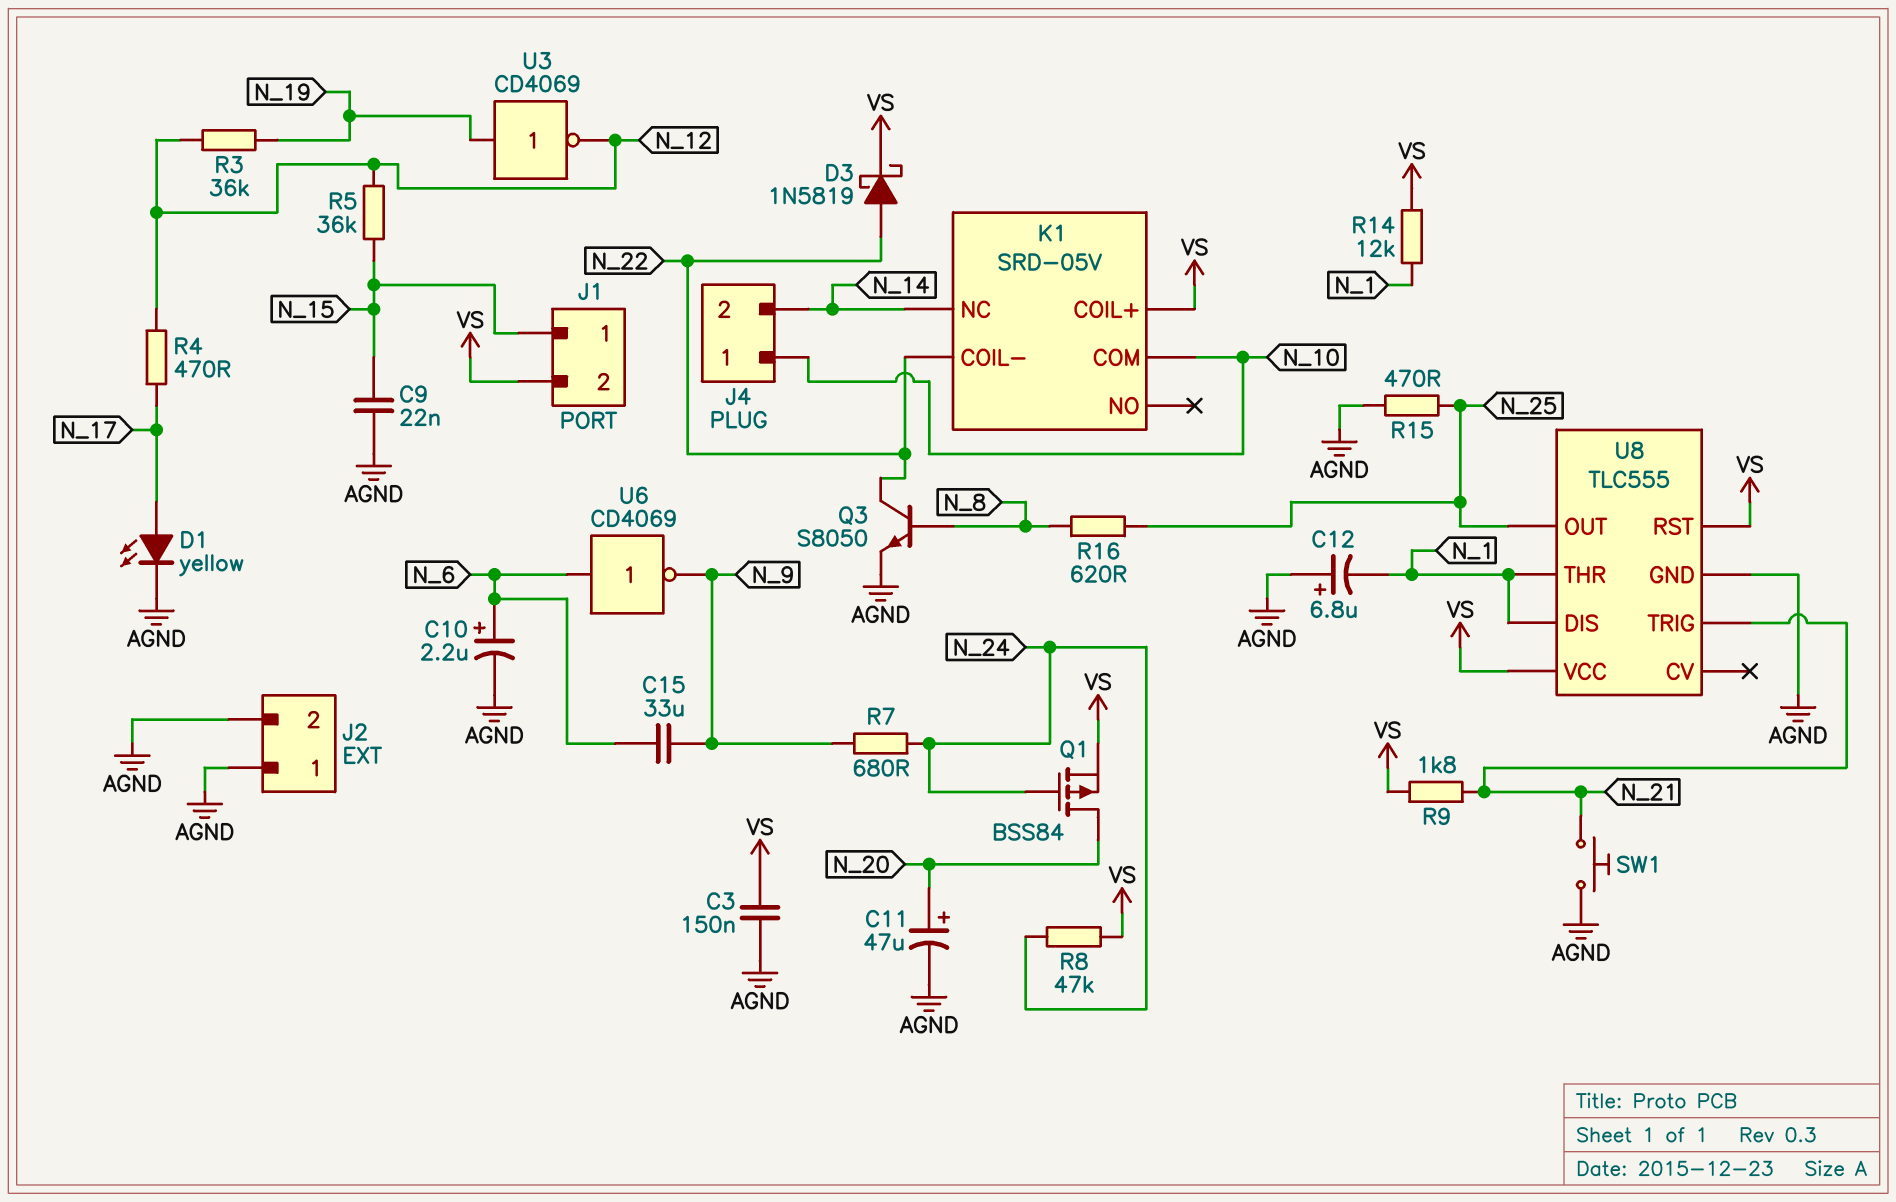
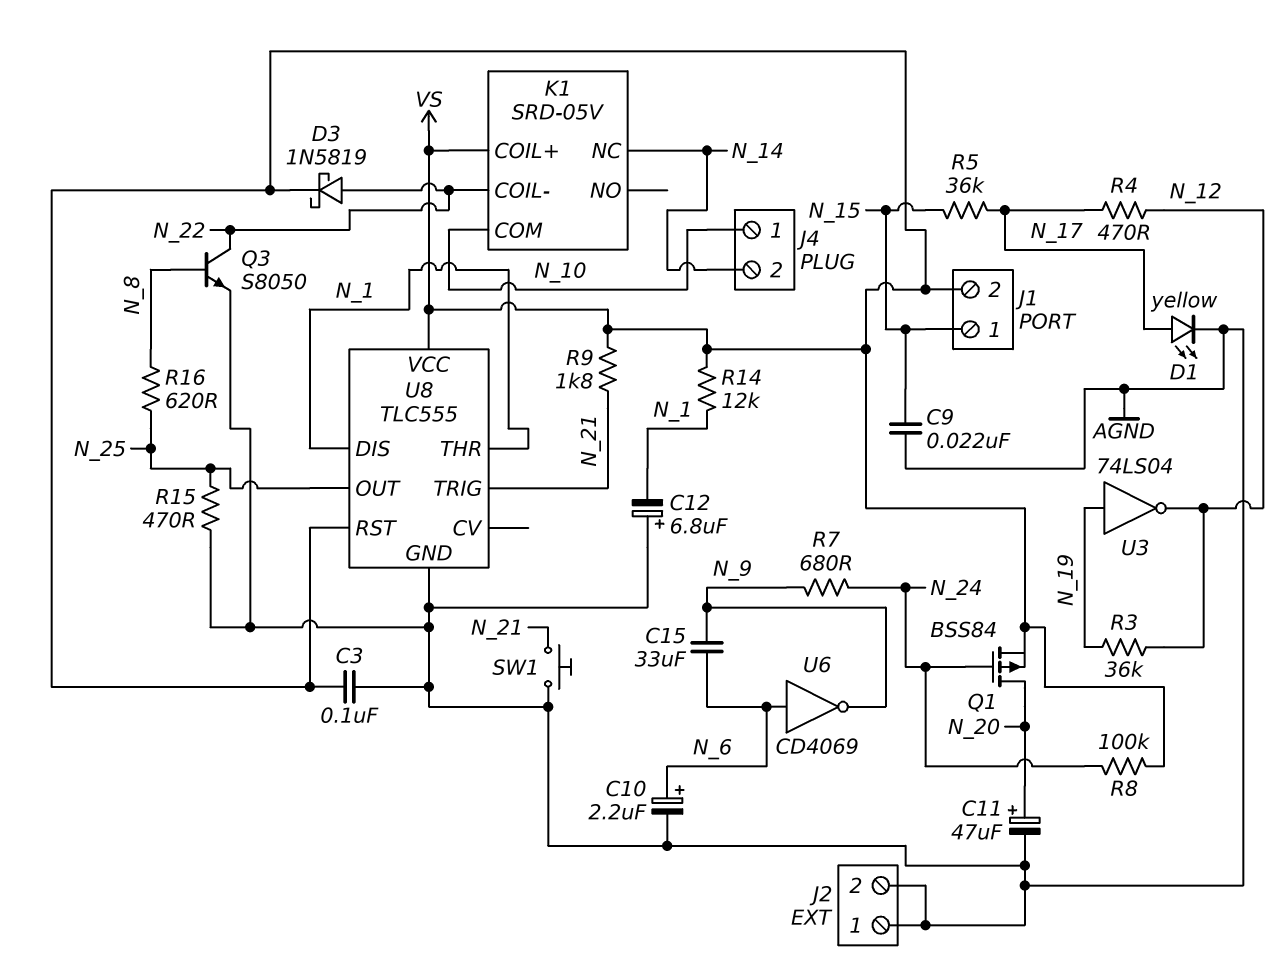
C3: 150nF (AGND, VS) -> 100nF (AGND, VS)
R5: 36k (N_12, N_15) -> 36k (N_15, N_17)
R8: 47k (N_24, VS) -> 100k (N_24, VS)
U3: NOT CD4069 (in N_19, out N_12) -> NOT 74LS04 (in N_19, out N_12)

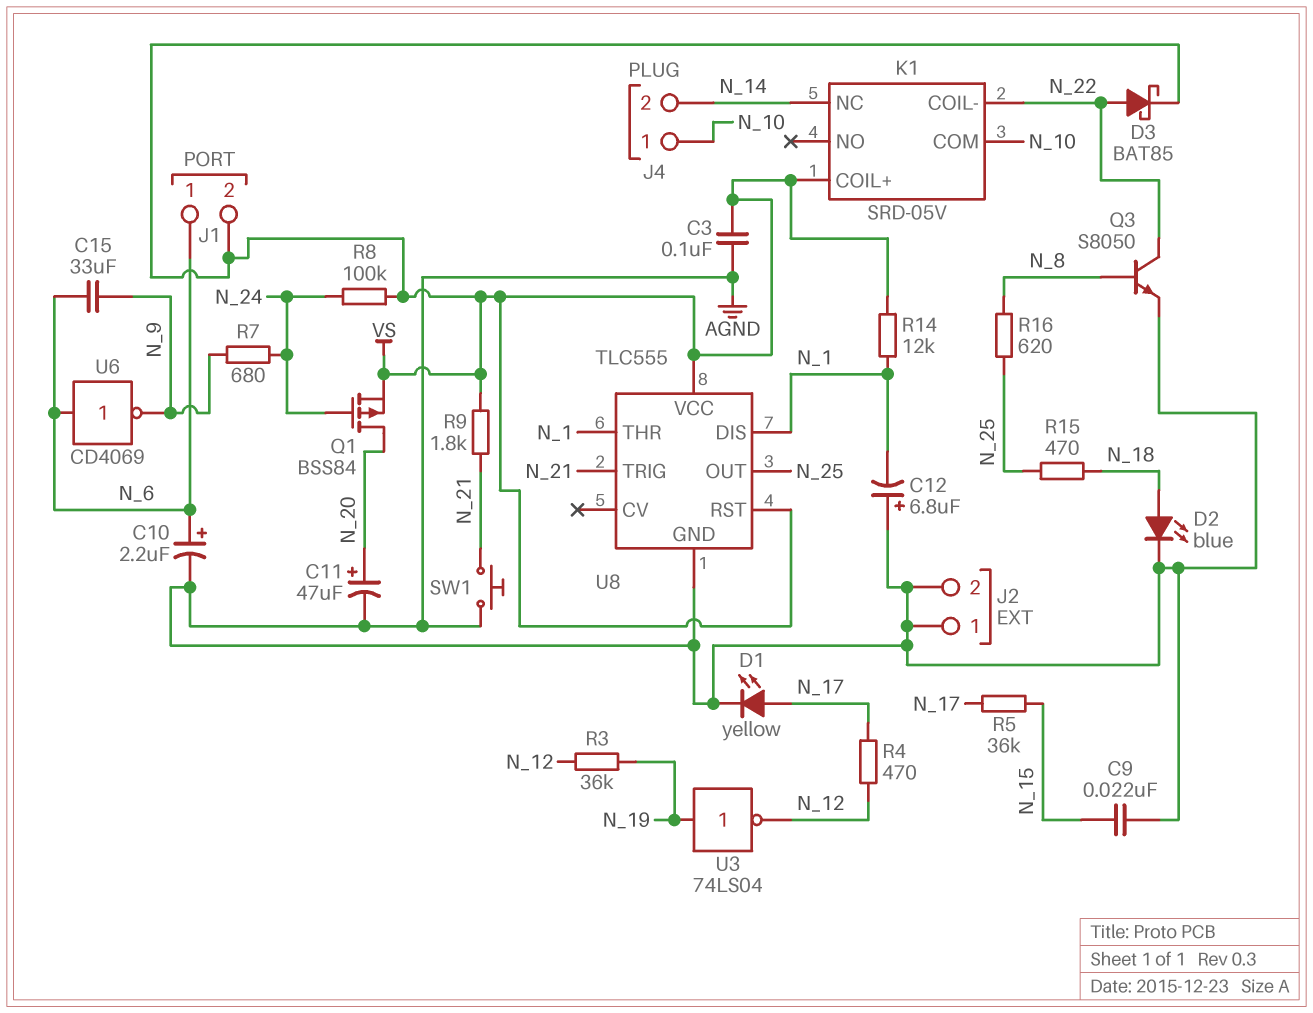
D2: none -> LED blue (A N_18, K AGND)
D3: schottky 1N5819 (A N_22, K VS) -> schottky BAT85 (A N_22, K VS)
J1 pin 1: N_15 -> N_6
R15: 470 (AGND, N_25) -> 470 (N_18, N_25)

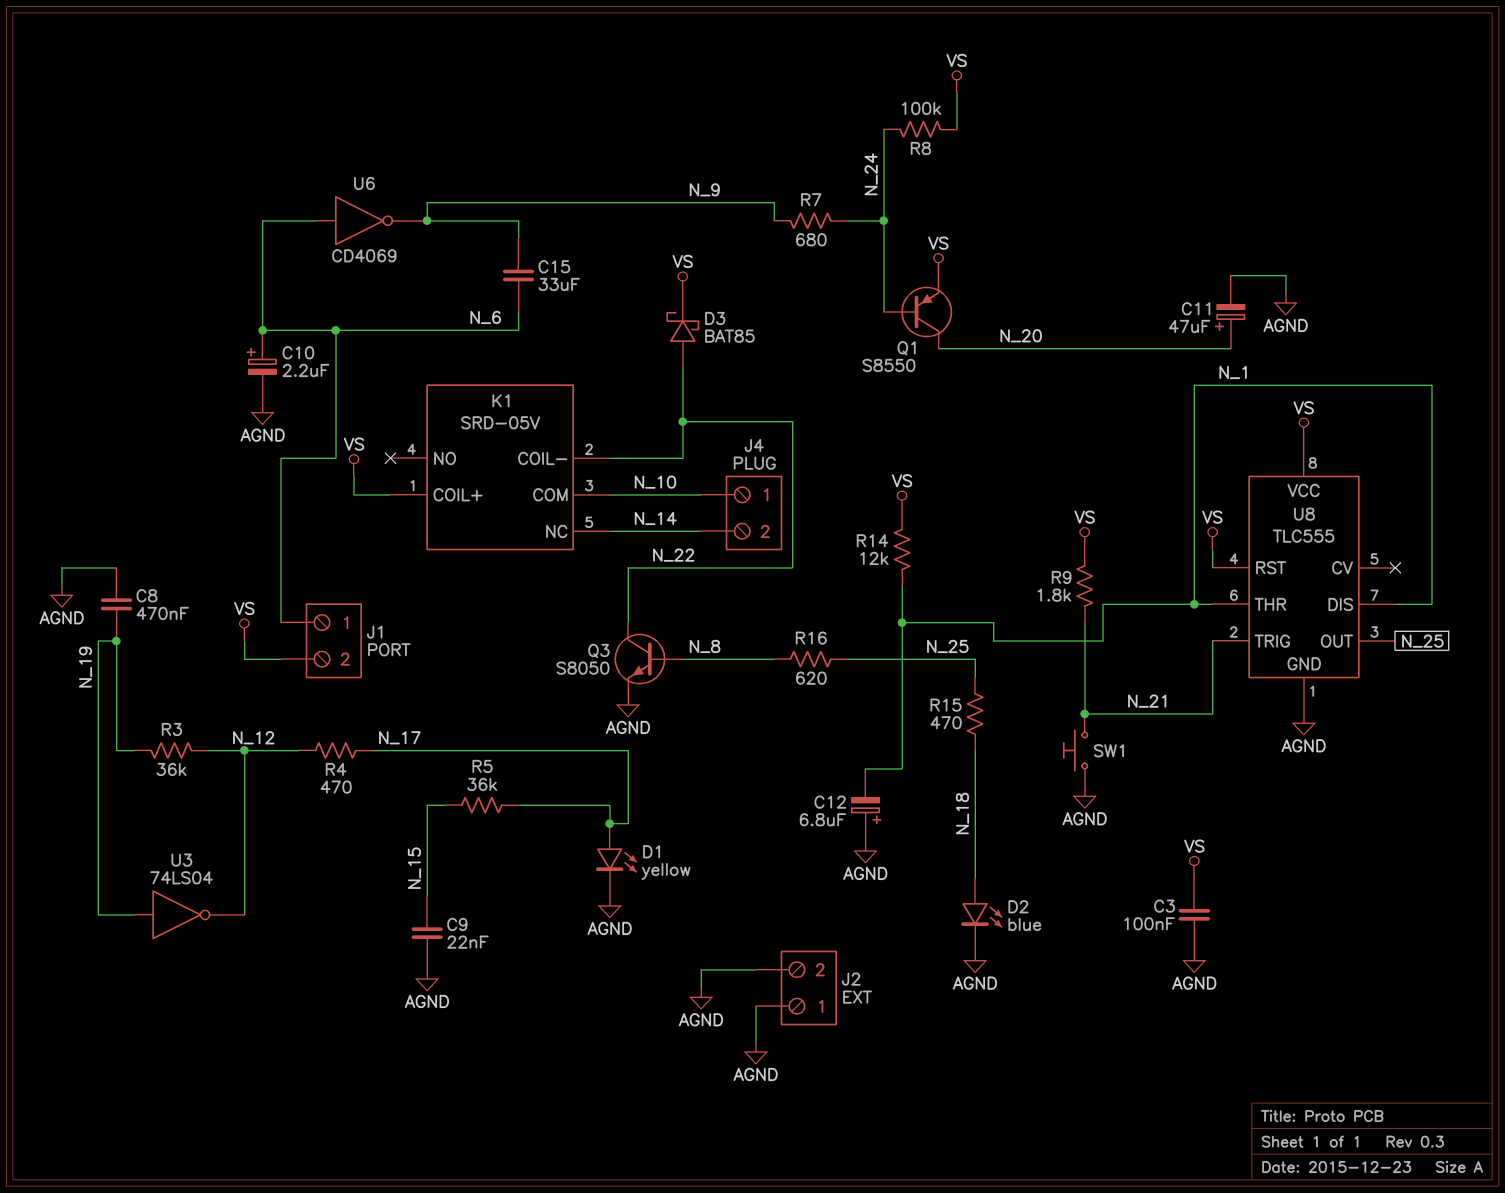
C8: none -> 470nF (AGND, N_19)
Q1: PMOS BSS84 (G N_24, D N_20, S VS) -> PNP S8550 (B N_24, C N_20, E VS)

